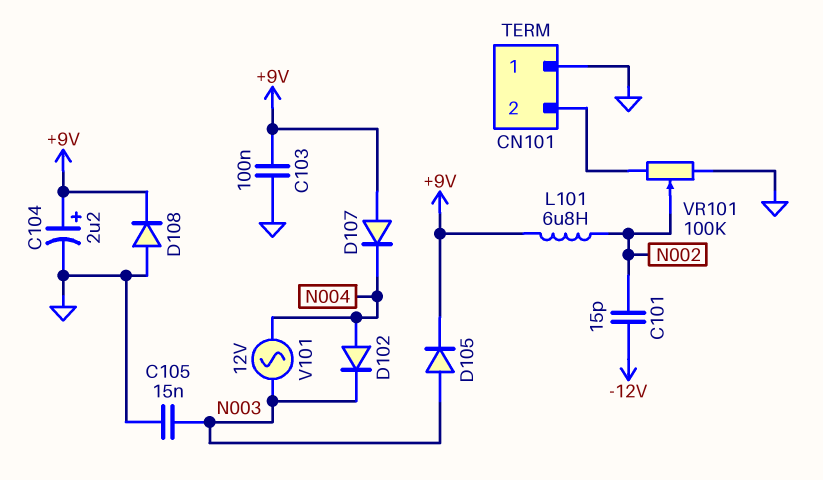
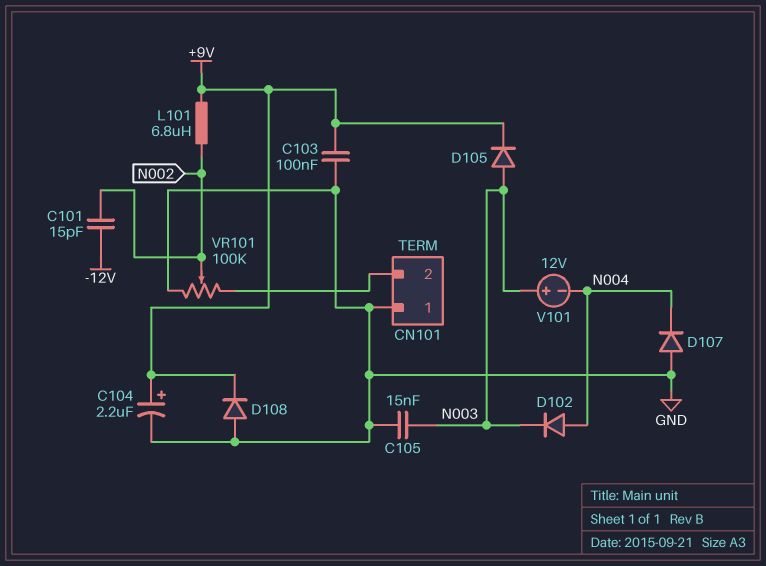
D107: diode (A +9V, K N004) -> diode (A GND, K N004)
V101: AC 12V (N003, N004) -> 12V (plus N003, minus N004)

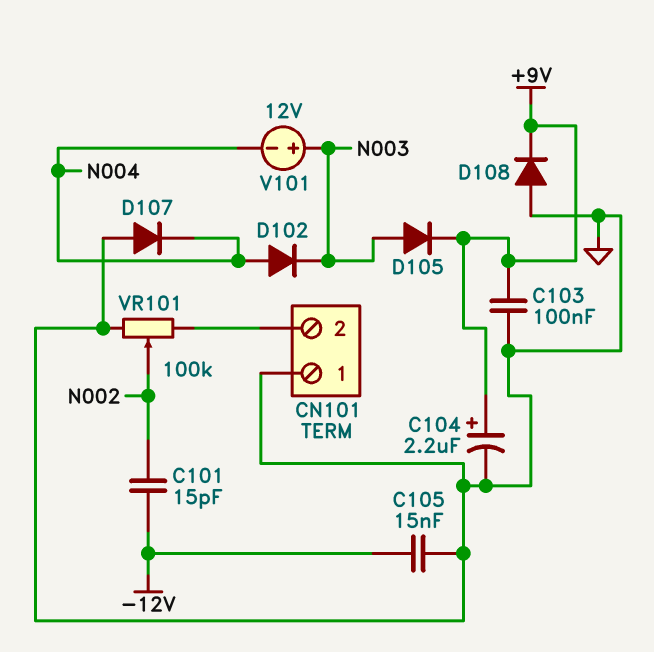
C105: 15nF (GND, N003) -> 15nF (-12V, GND)
L101: 6.8uH (+9V, N002) -> none

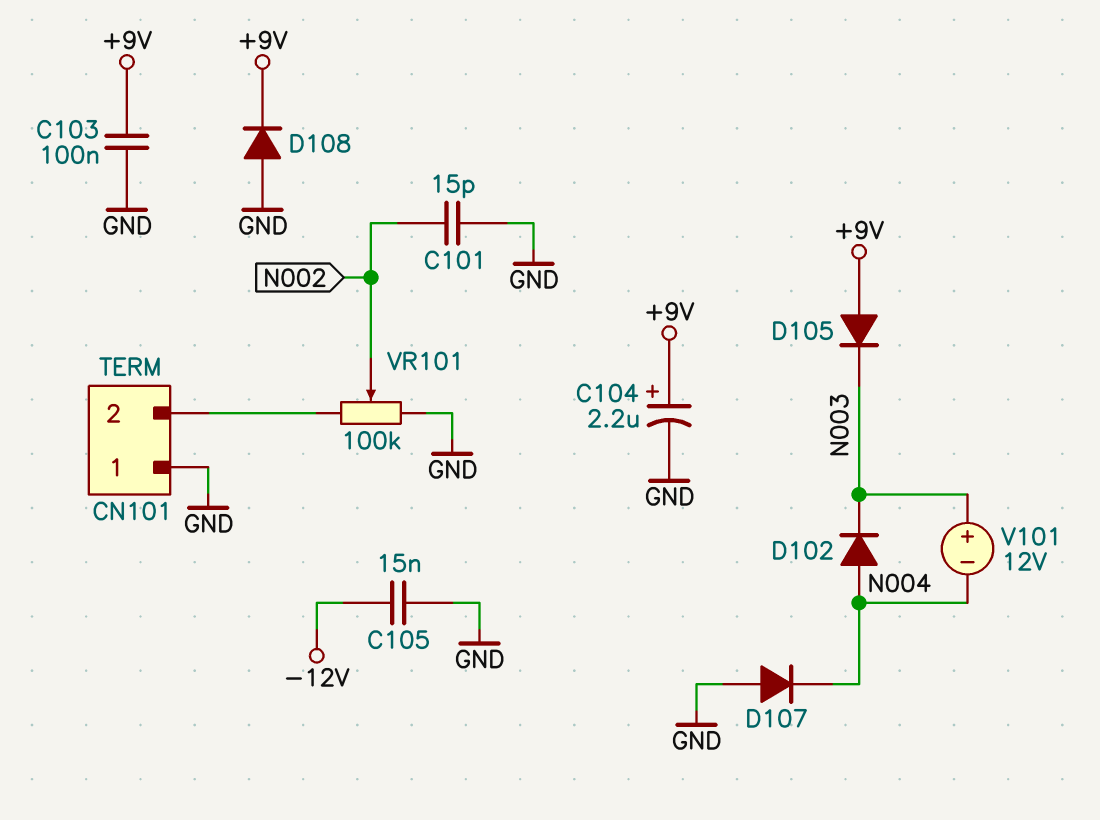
C101: 15pF (-12V, N002) -> 15pF (GND, N002)
D105: diode (A N003, K +9V) -> diode (A +9V, K N003)

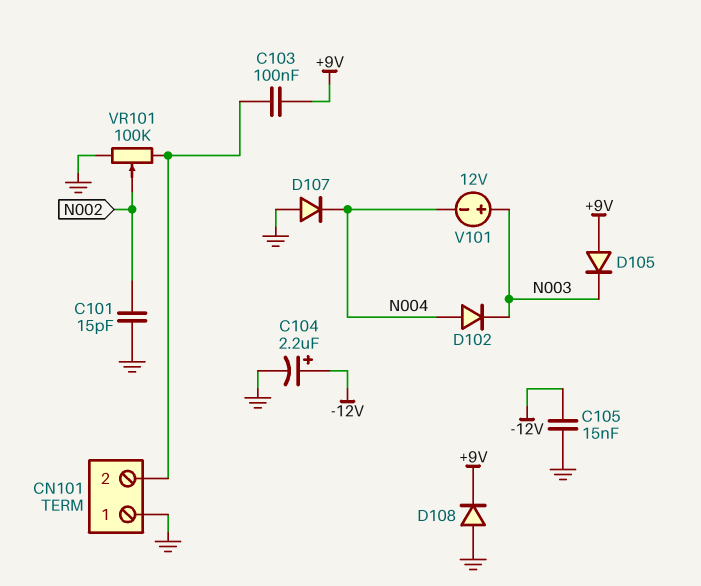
C103: 100nF (+9V, GND) -> 100nF (+9V, CN101/2)
C104: 2.2uF (plus +9V, minus GND) -> 2.2uF (plus -12V, minus GND)

